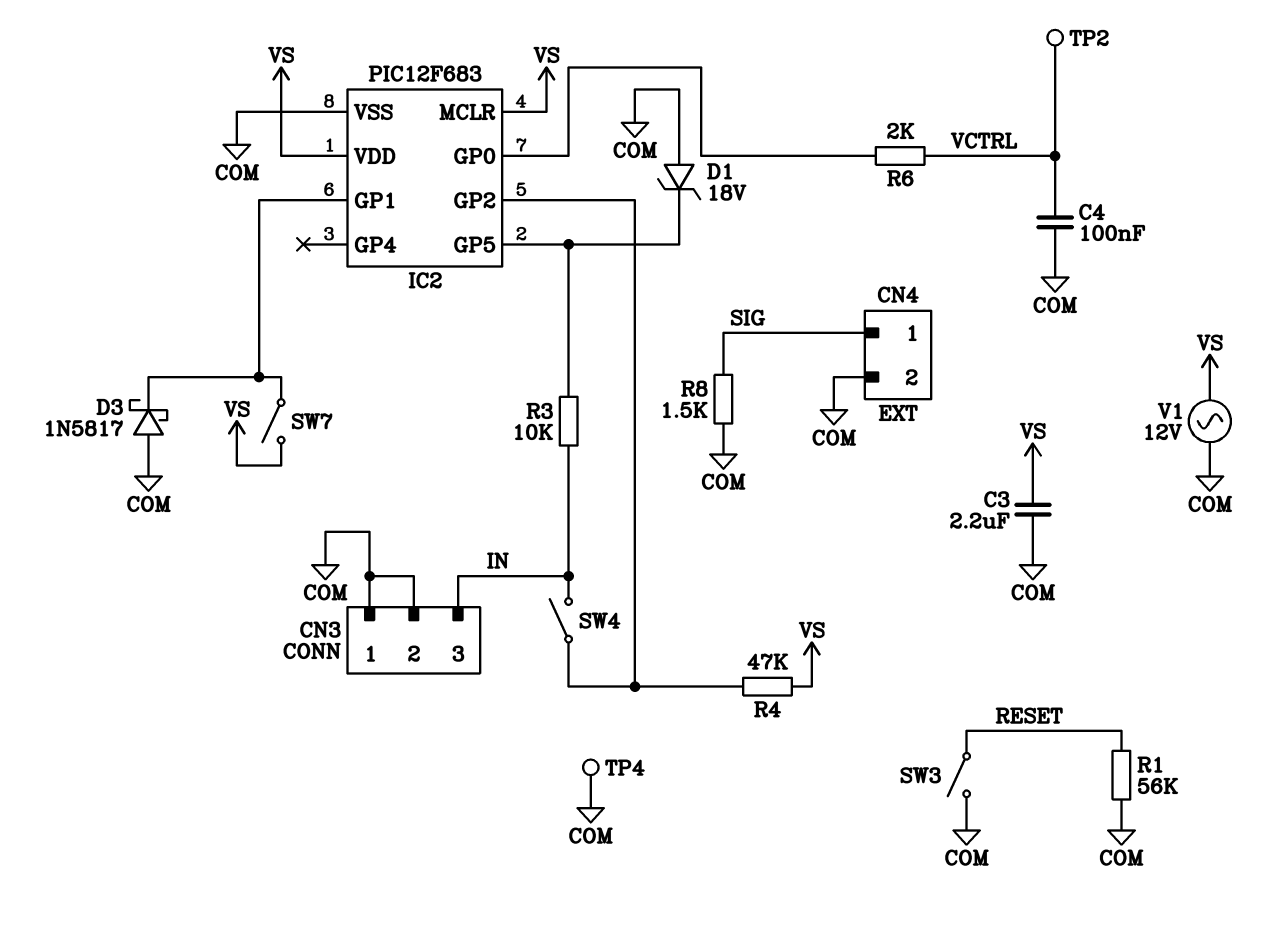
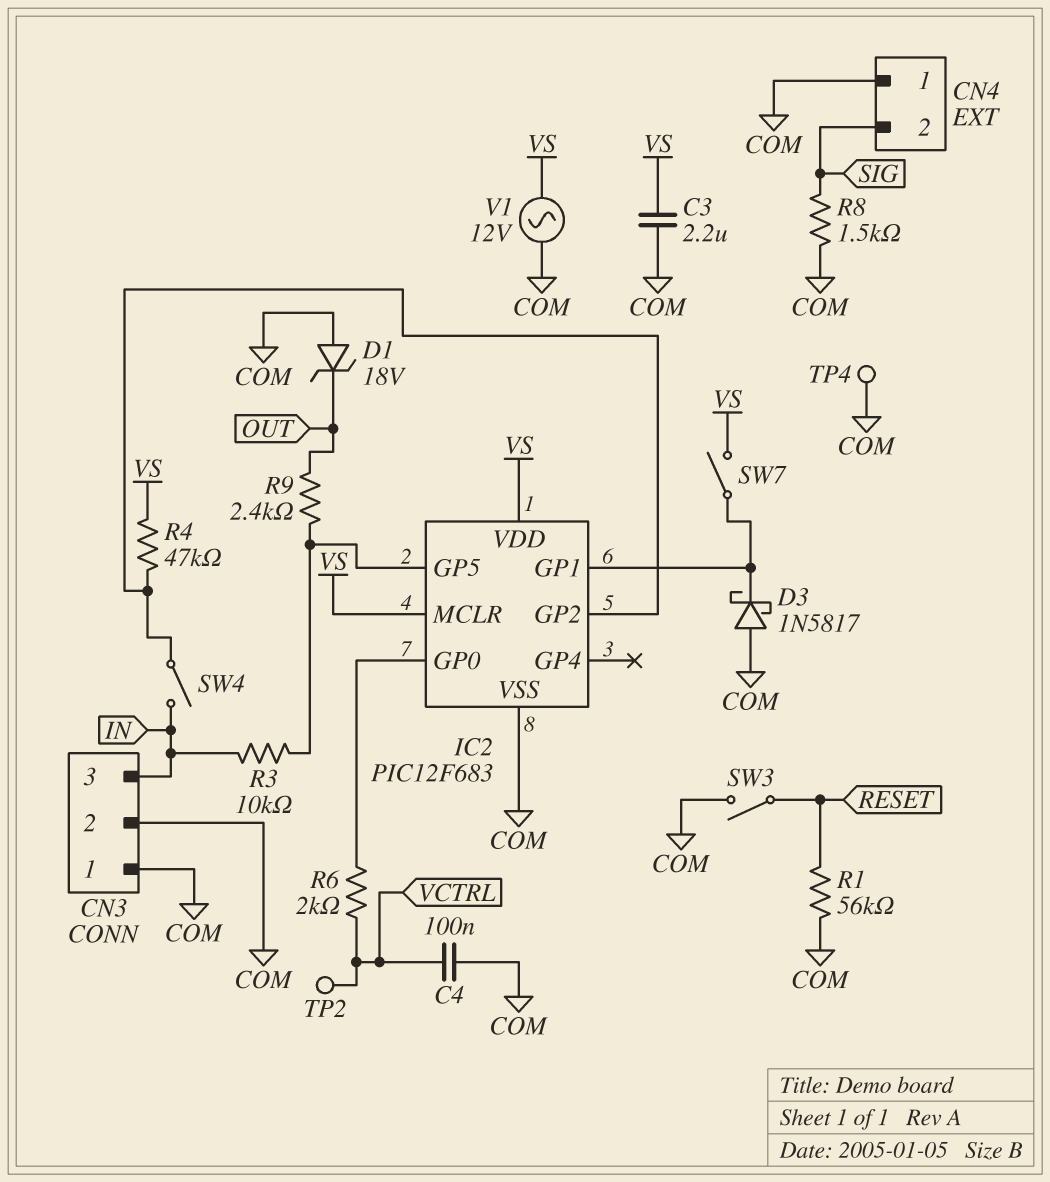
CN4 pin 1: SIG -> COM
CN4 pin 2: COM -> SIG
D1: zener 18V (A COM, K IC2/GP5) -> zener 18V (A COM, K OUT)
R9: none -> 2.4k (IC2/GP5, OUT)

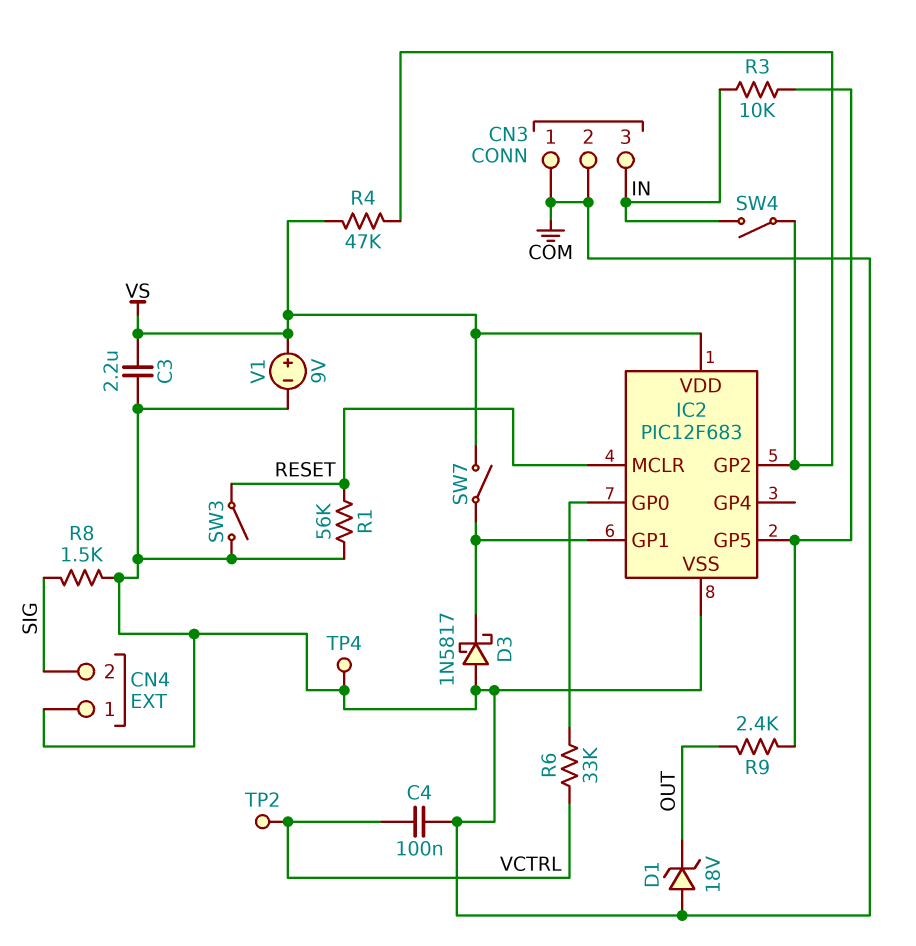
IC2 pin MCLR: VS -> RESET
R6: 2k (IC2/GP0, VCTRL) -> 33k (IC2/GP0, VCTRL)
V1: AC 12V (COM, VS) -> 9V (plus VS, minus COM)

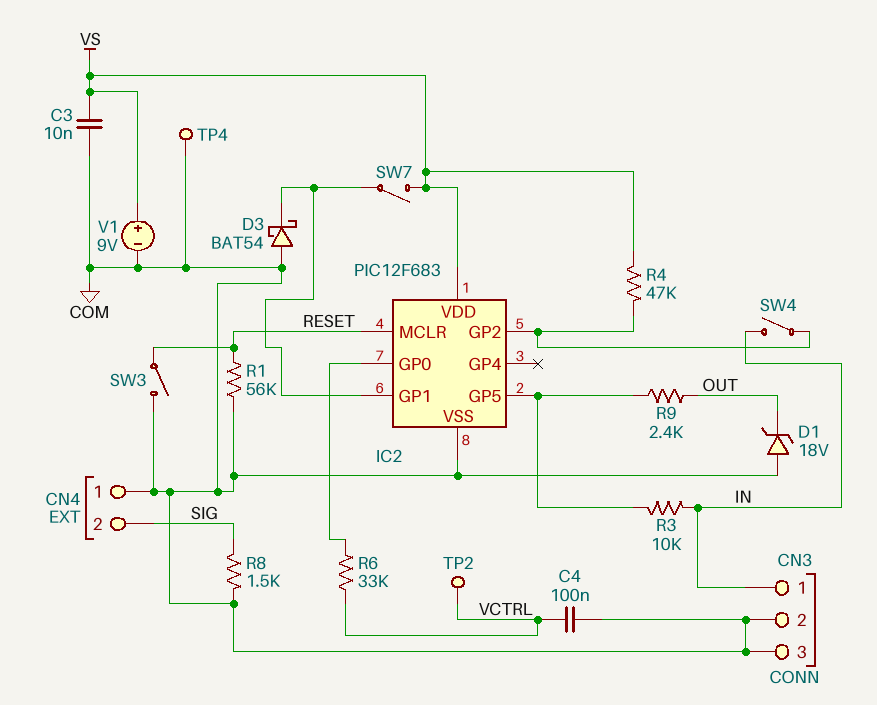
C3: 2.2uF (COM, VS) -> 10nF (COM, VS)
CN3 pin 1: COM -> IN
CN3 pin 3: IN -> COM
D3: schottky 1N5817 (A COM, K IC2/GP1) -> schottky BAT54 (A COM, K IC2/GP1)

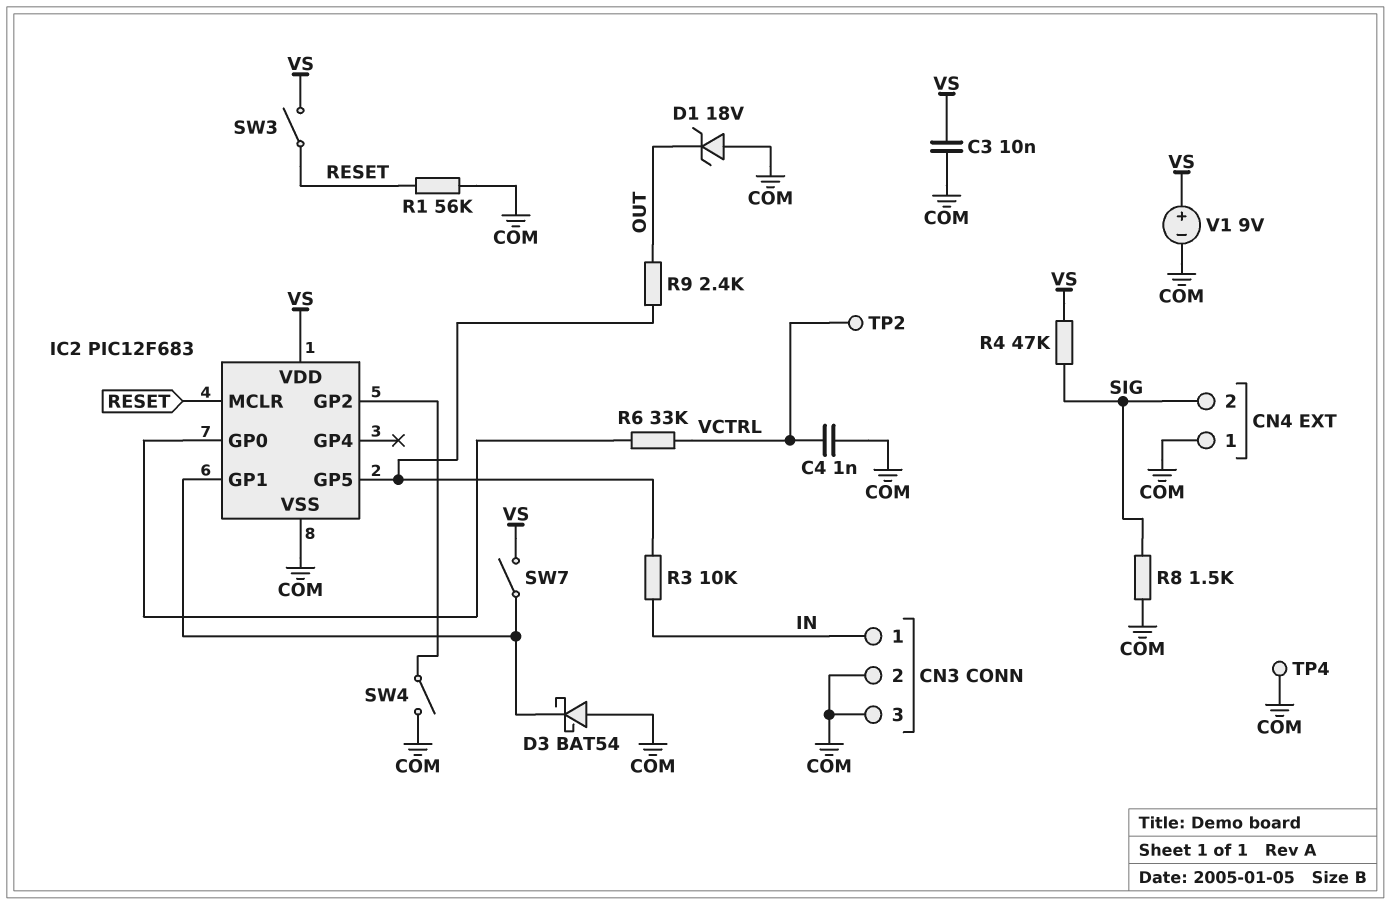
C4: 100nF (COM, VCTRL) -> 1nF (COM, VCTRL)
R4: 47k (IC2/GP2, VS) -> 47k (SIG, VS)
SW3: switch (COM, RESET) -> switch (RESET, VS)
SW4: switch (IC2/GP2, IN) -> switch (COM, IC2/GP2)

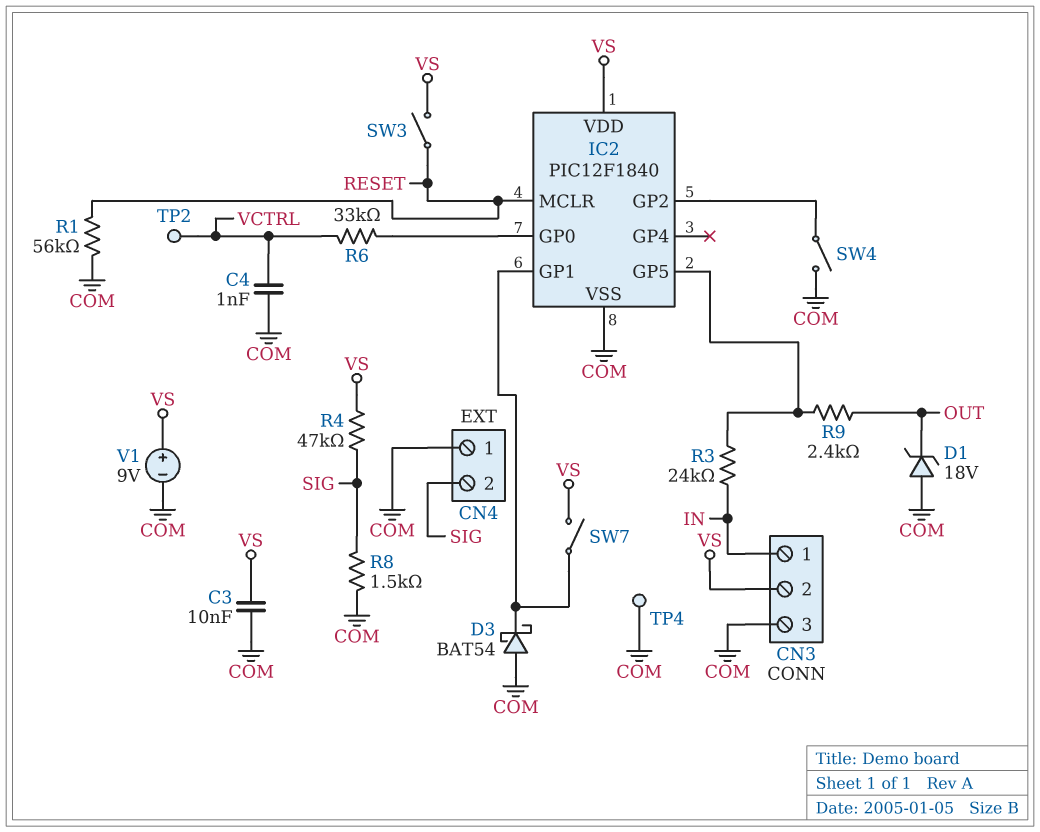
CN3 pin 2: COM -> VS
IC2: PIC12F683 -> PIC12F1840
R3: 10k (IC2/GP5, IN) -> 24k (IC2/GP5, IN)

